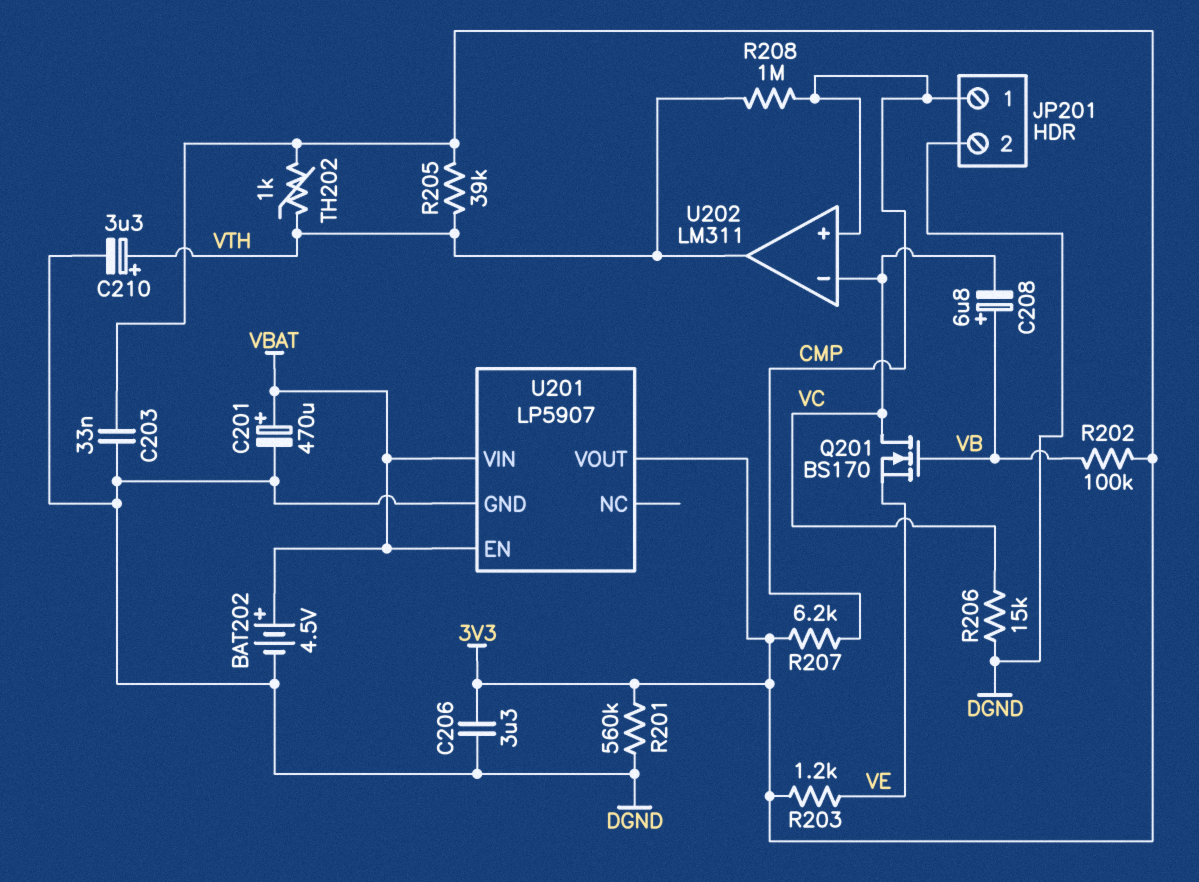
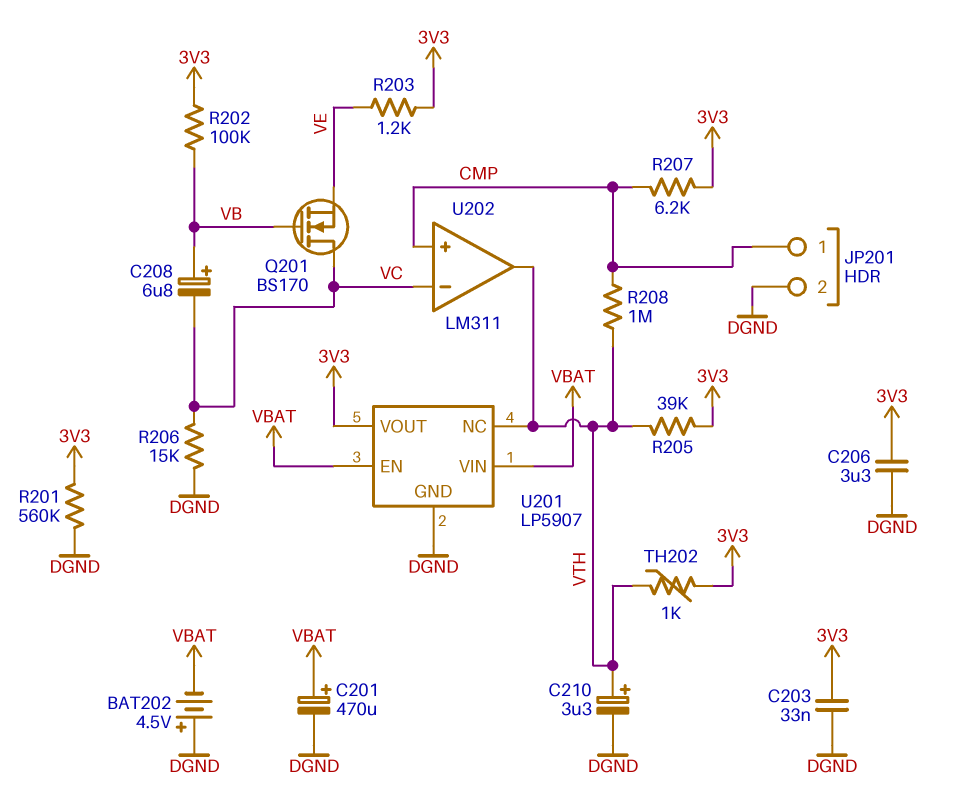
BAT202: 4.5V (plus VBAT, minus DGND) -> 4.5V (plus DGND, minus VBAT)
U201 pin NC: none -> VTH

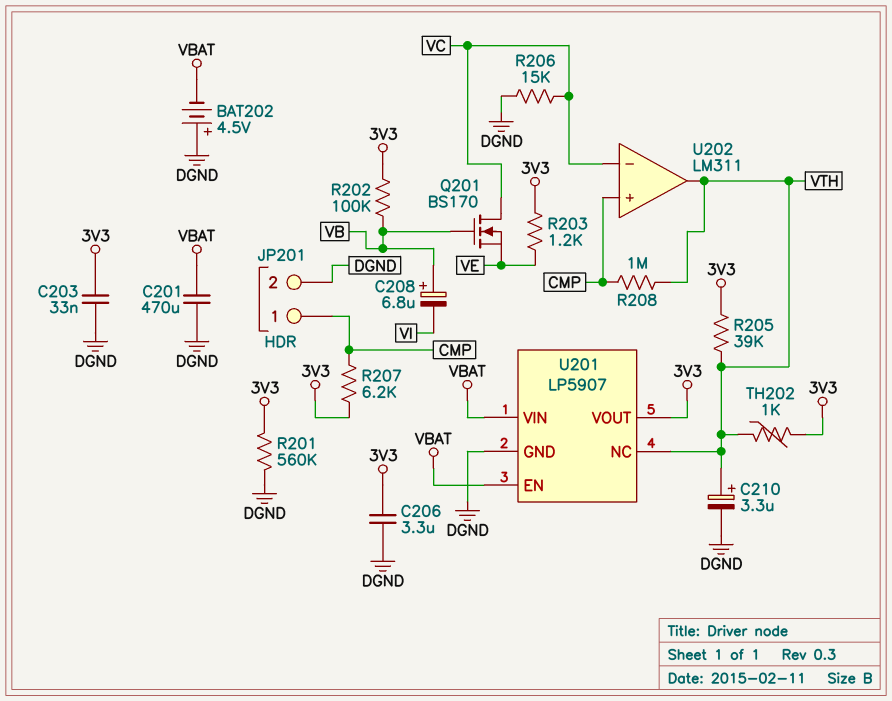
C201: 470uF (plus VBAT, minus DGND) -> 470uF (DGND, VBAT)
C208: 6.8uF (plus VB, minus VC) -> 6.8uF (plus VB, minus VI)

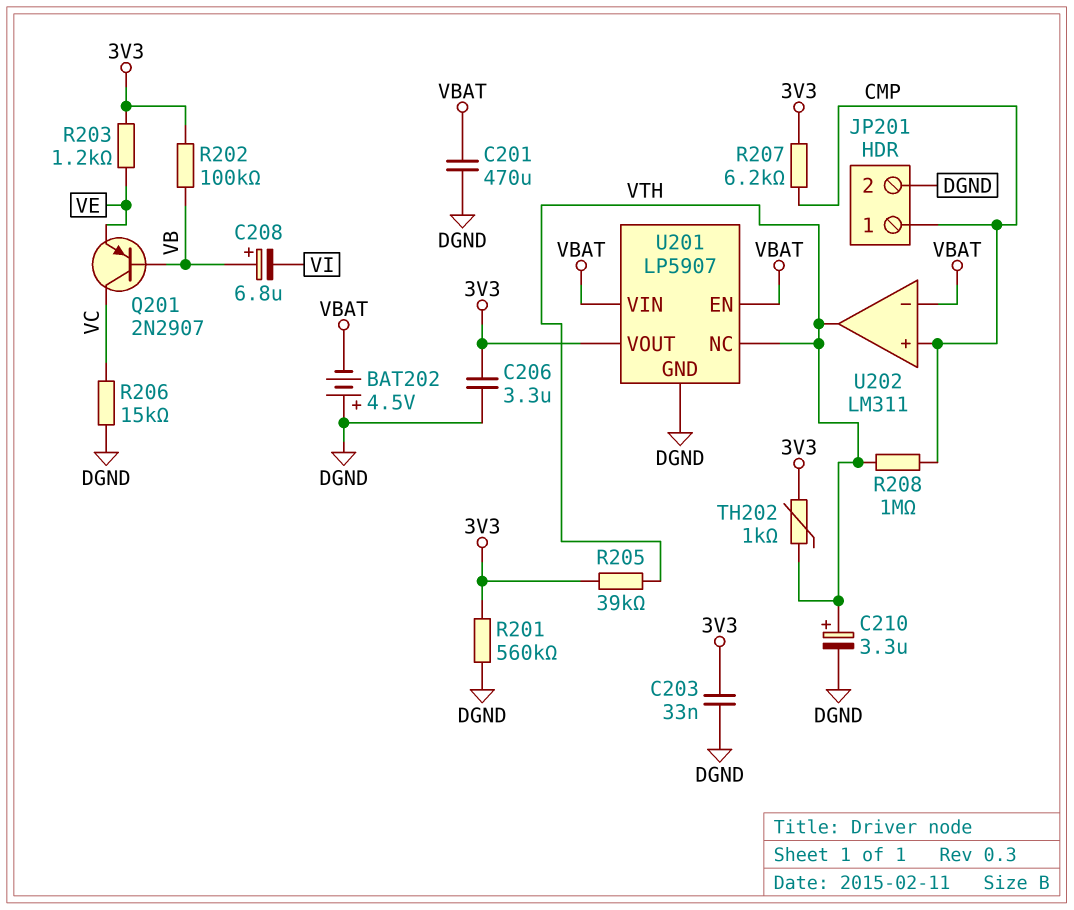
Q201: NMOS BS170 (G VB, D VC, S VE) -> PNP 2N2907 (B VB, C VC, E VE)
U202 pin in-: VC -> VBAT

